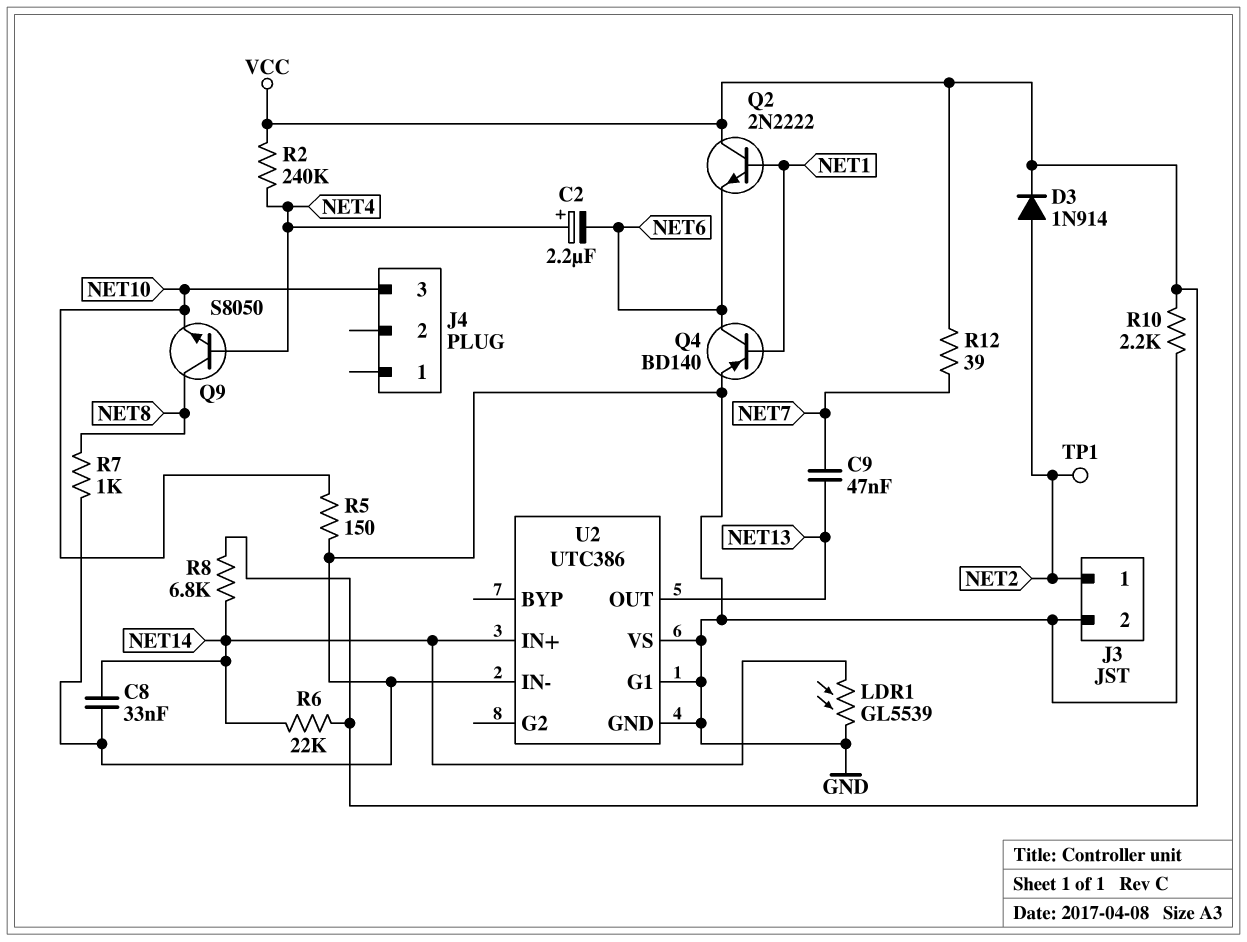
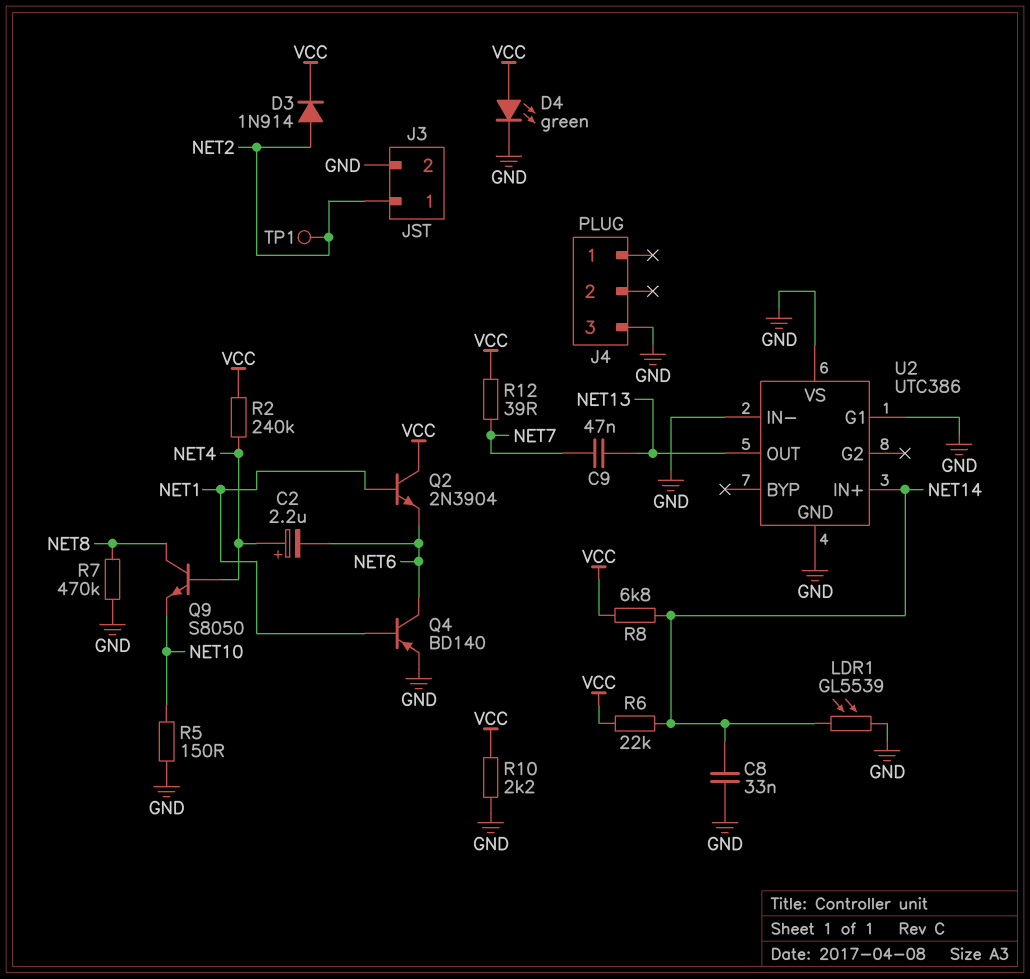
D4: none -> LED green (A VCC, K GND)
J4 pin 3: NET10 -> GND
Q2: NPN 2N2222 (B NET1, C VCC, E NET6) -> NPN 2N3904 (B NET1, C VCC, E NET6)
R7: 1k (GND, NET8) -> 470k (GND, NET8)

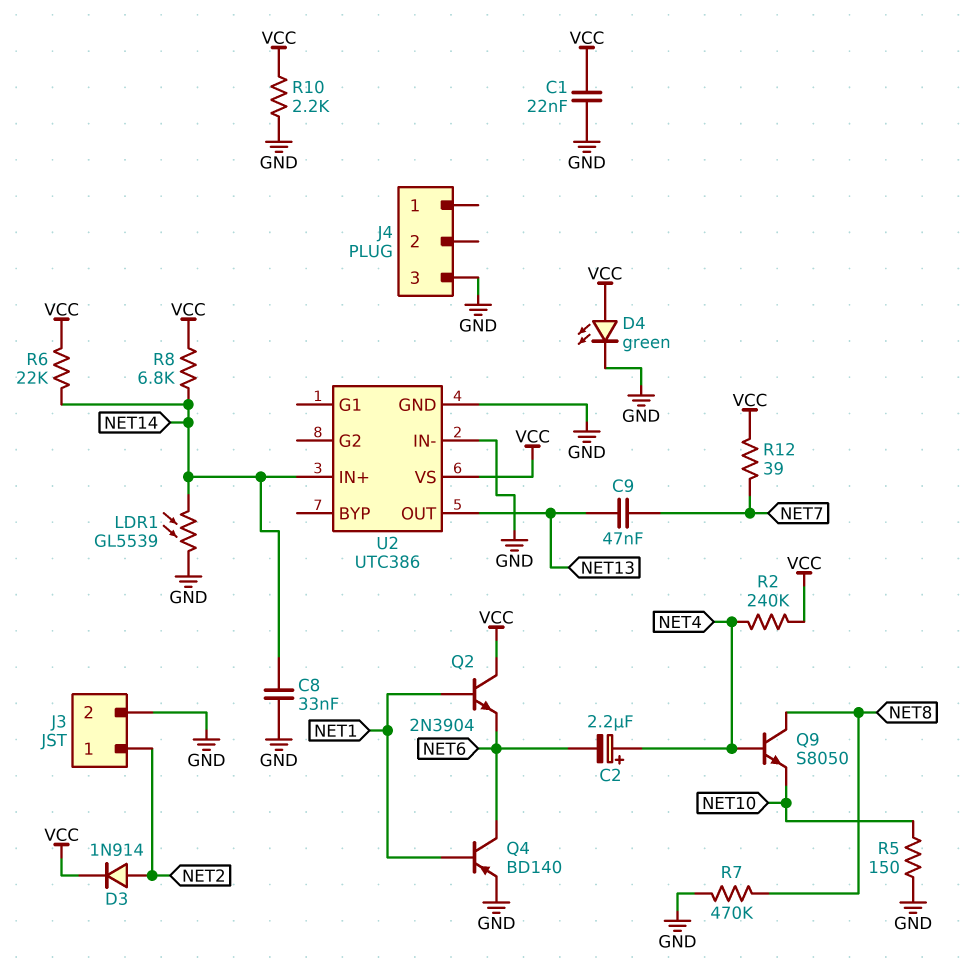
C1: none -> 22nF (GND, VCC)
TP1: test point (NET2) -> none
U2 pin G1: GND -> none
U2 pin VS: GND -> VCC

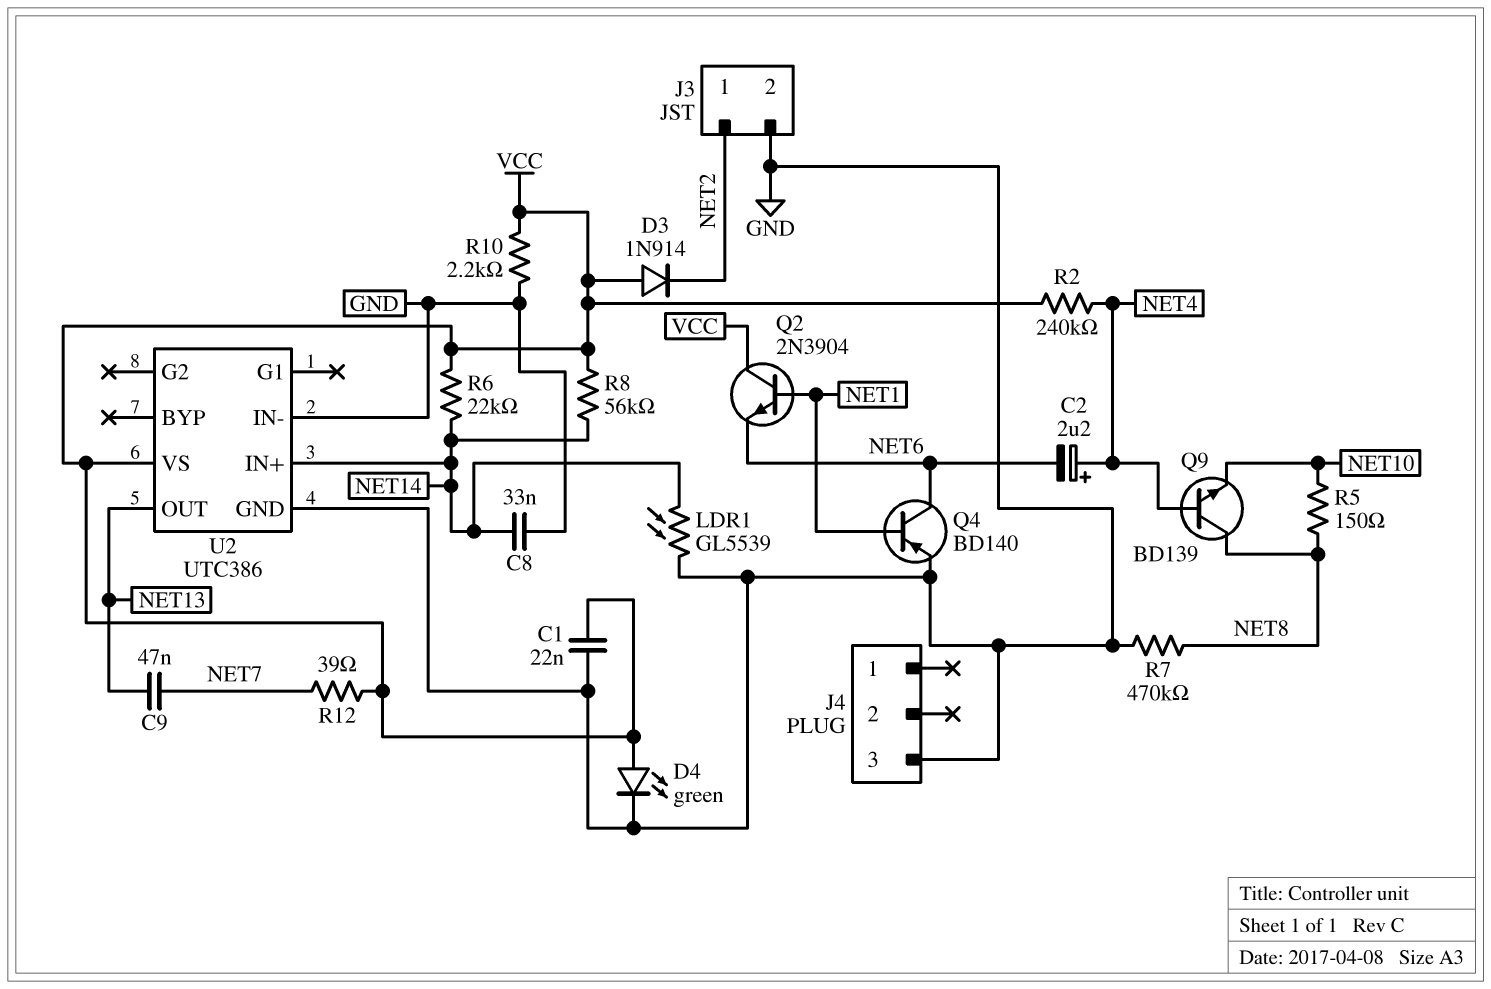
D3: diode 1N914 (A NET2, K VCC) -> diode 1N914 (A VCC, K NET2)
Q9: NPN S8050 (B NET4, C NET8, E NET10) -> NPN BD139 (B NET4, C NET8, E NET10)
R5: 150 (GND, NET10) -> 150 (NET8, NET10)
R8: 6.8k (NET14, VCC) -> 56k (NET14, VCC)

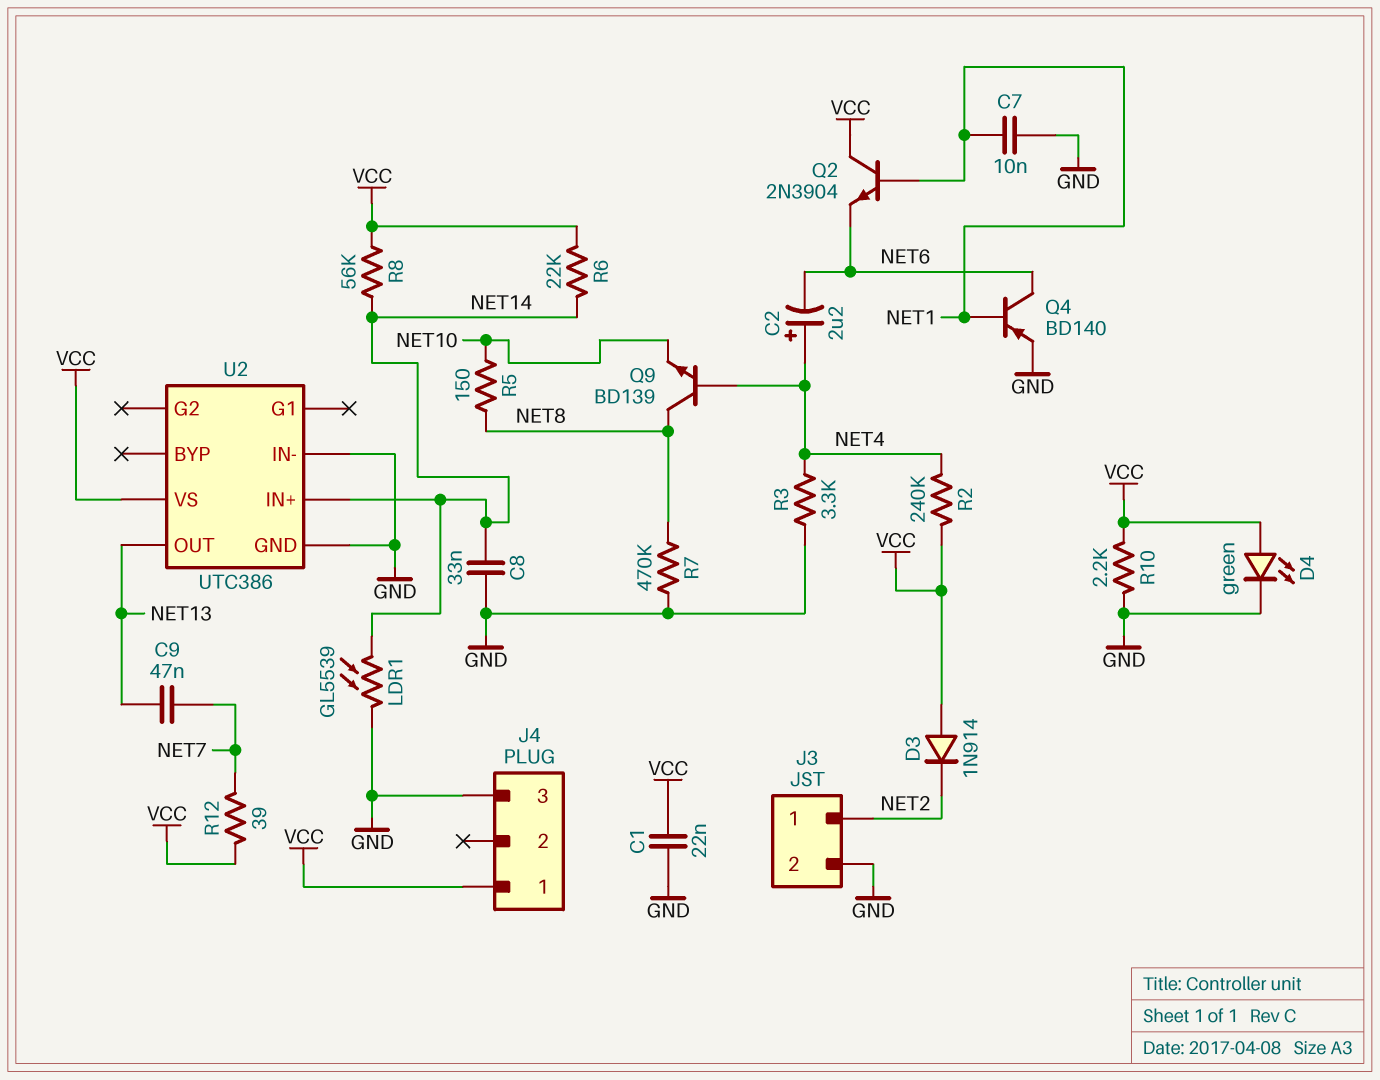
C7: none -> 10nF (GND, NET1)
J4 pin 1: none -> VCC
R3: none -> 3.3k (GND, NET4)

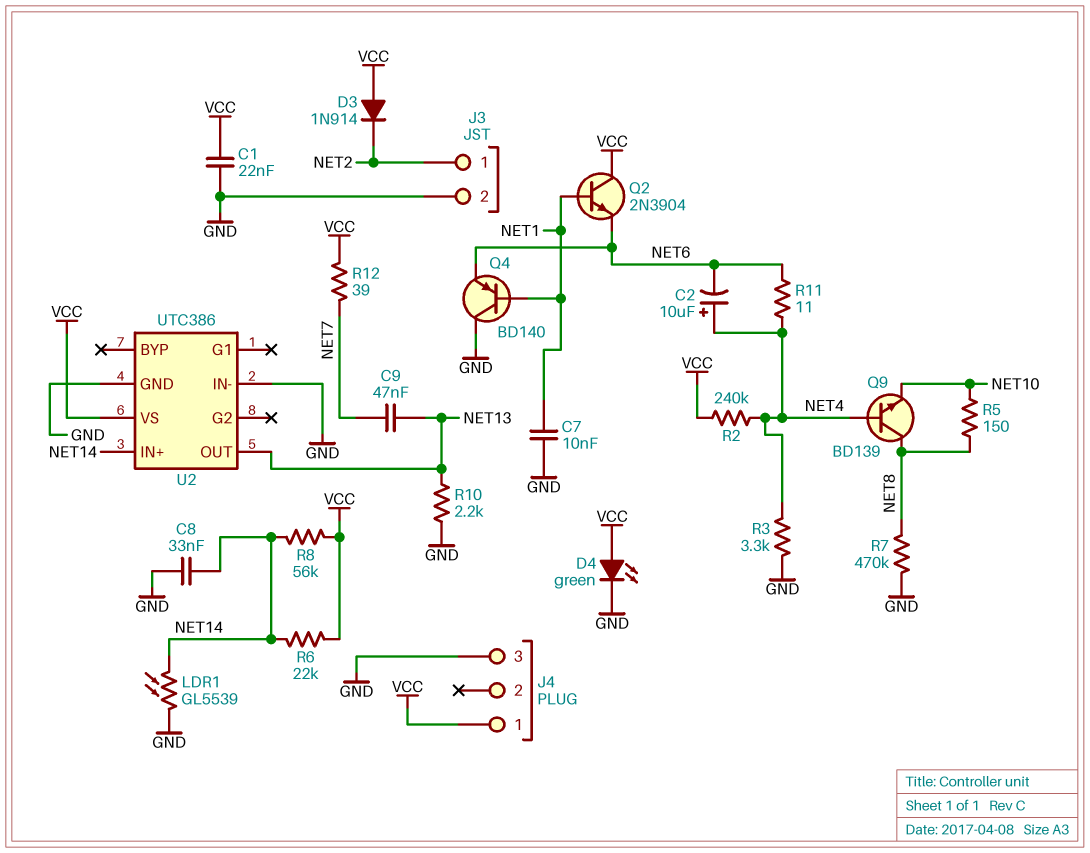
C2: 2.2uF (plus NET4, minus NET6) -> 10uF (plus NET4, minus NET6)
Q4: PNP BD140 (B NET1, C NET6, E GND) -> PNP BD140 (B NET1, C GND, E NET6)
R10: 2.2k (GND, VCC) -> 2.2k (GND, NET13)
R11: none -> 11 (NET4, NET6)

